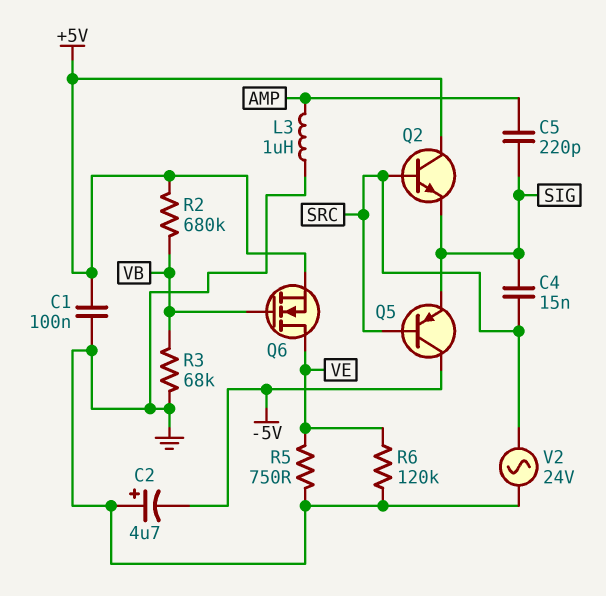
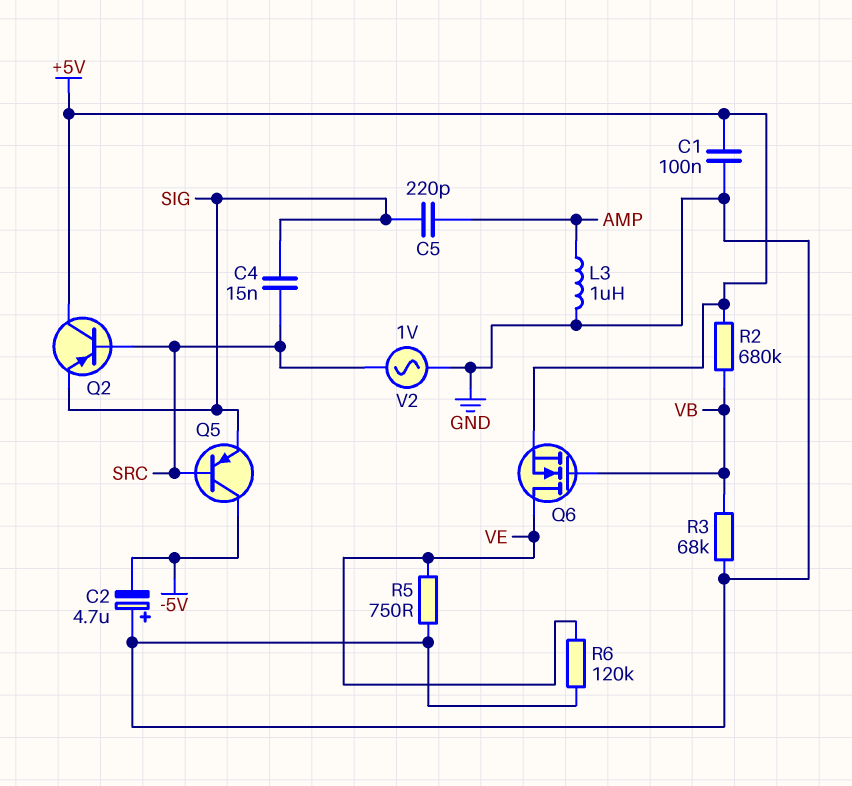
Q2: NPN (B SRC, C +5V, E SIG) -> PNP (B SRC, C +5V, E SIG)
V2: AC 24V (GND, SRC) -> AC 1V (GND, SRC)

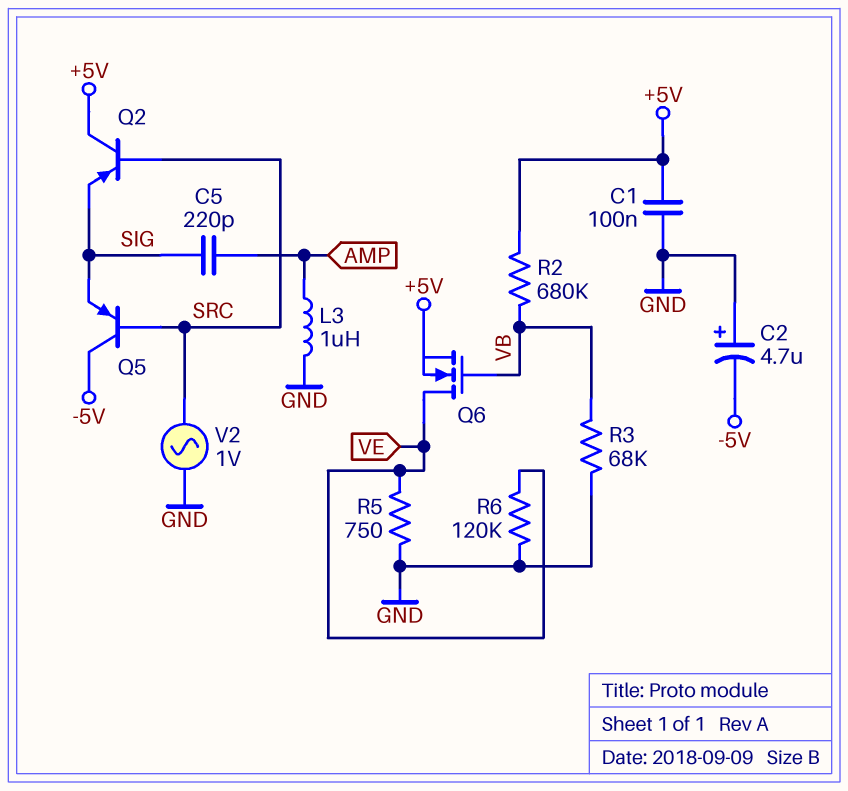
C4: 15nF (SIG, SRC) -> none

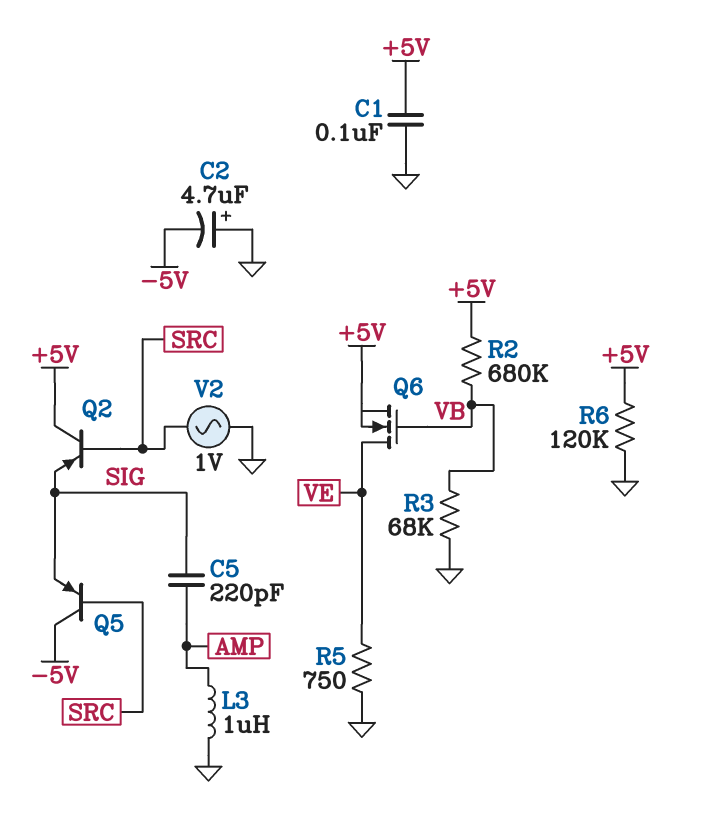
R6: 120k (GND, VE) -> 120k (+5V, GND)

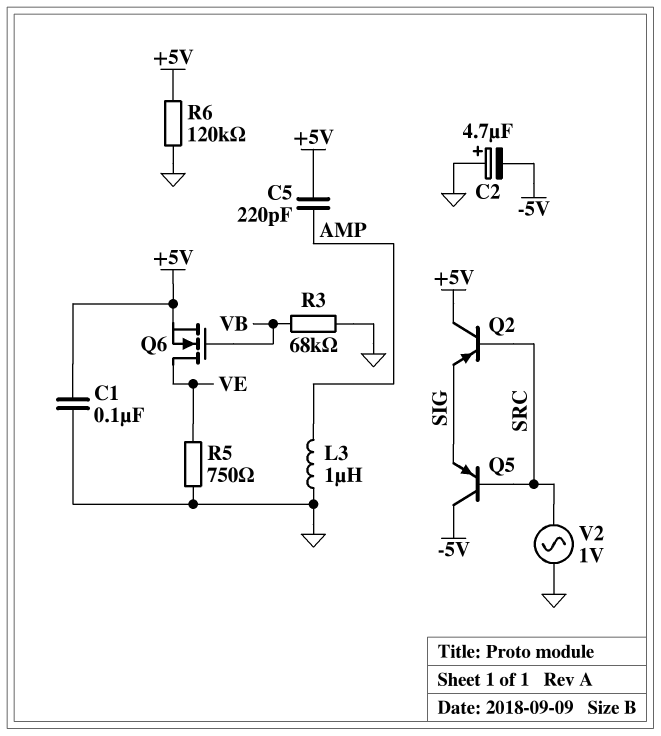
C5: 220pF (AMP, SIG) -> 220pF (+5V, AMP)
R2: 680k (+5V, VB) -> none

